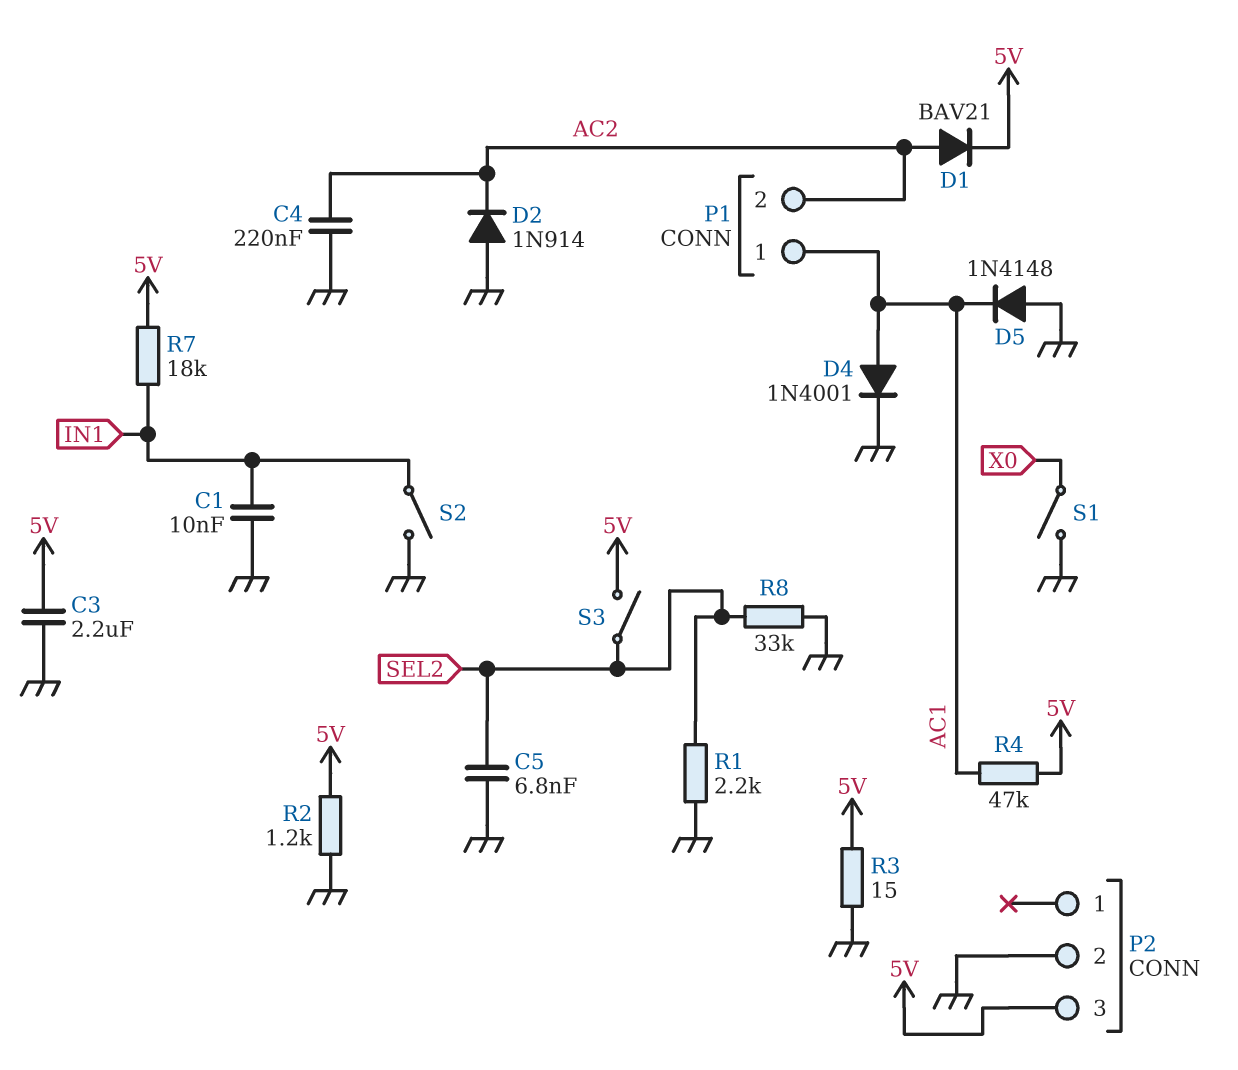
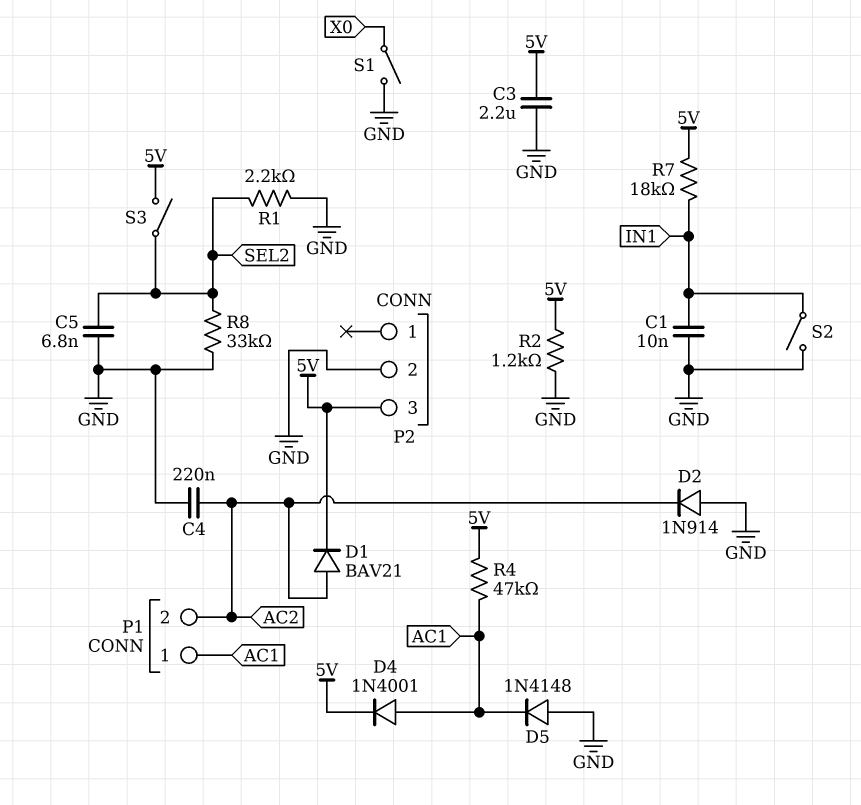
D4: diode 1N4001 (A AC1, K GND) -> diode 1N4001 (A AC1, K 5V)
R3: 15 (5V, GND) -> none

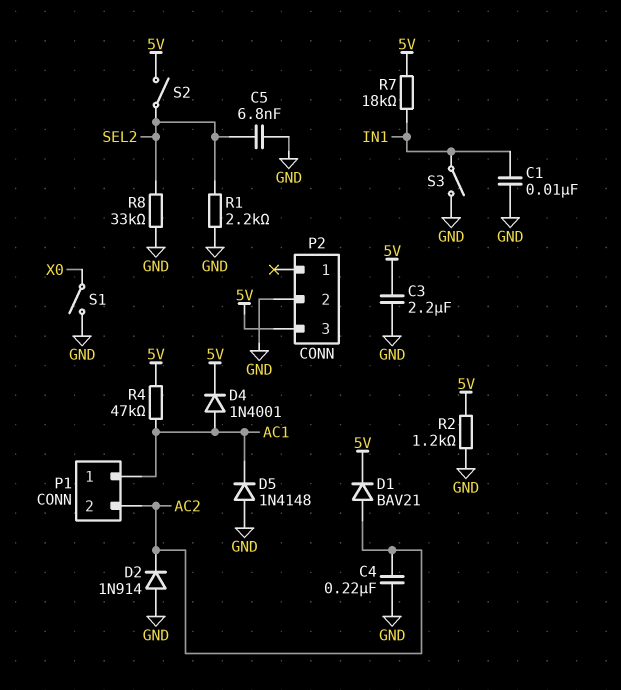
S2: switch (GND, IN1) -> switch (5V, SEL2)
S3: switch (5V, SEL2) -> switch (GND, IN1)

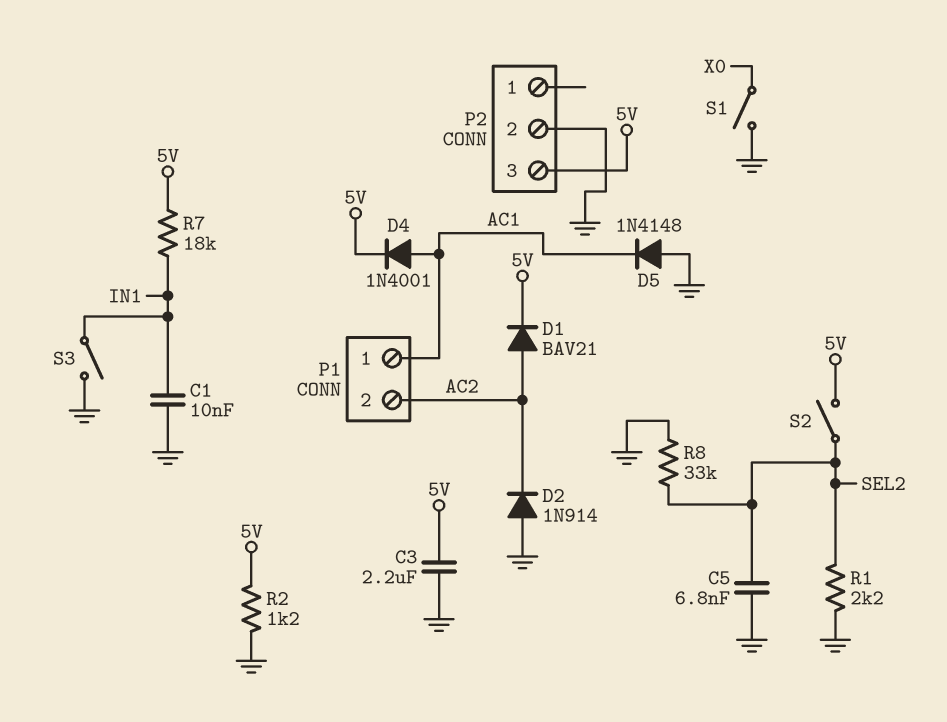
C4: 220nF (AC2, GND) -> none
R4: 47k (5V, AC1) -> none

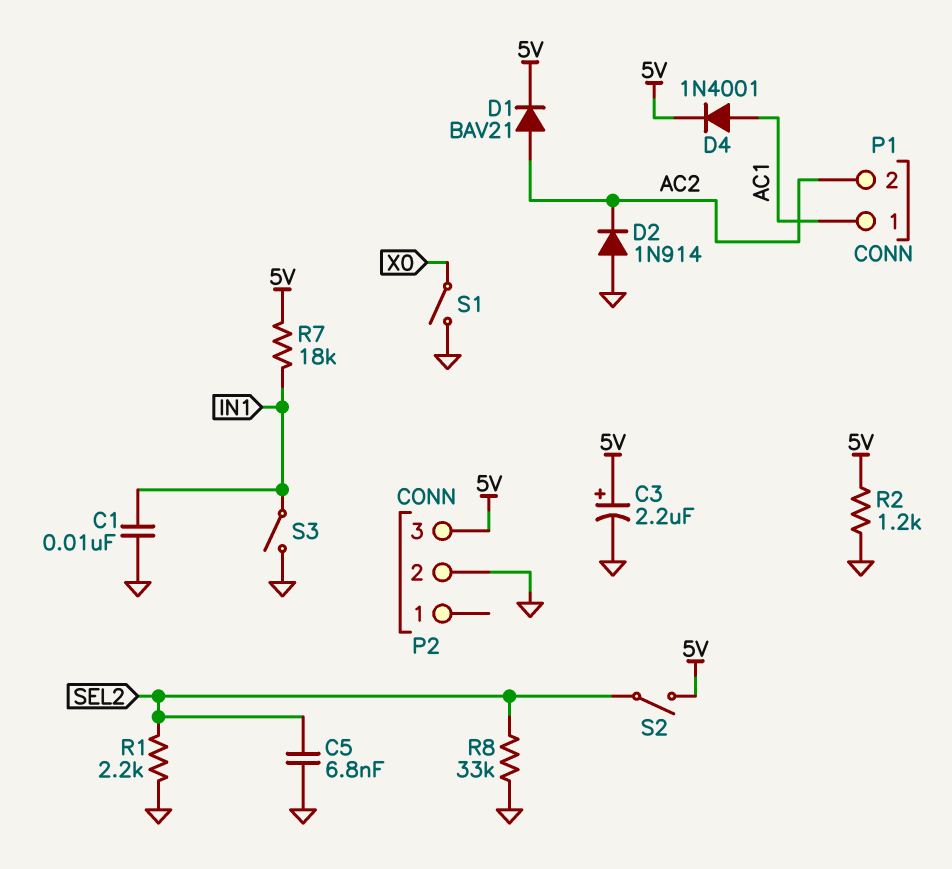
C3: 2.2uF (5V, GND) -> 2.2uF (plus 5V, minus GND)
D5: diode 1N4148 (A GND, K AC1) -> none

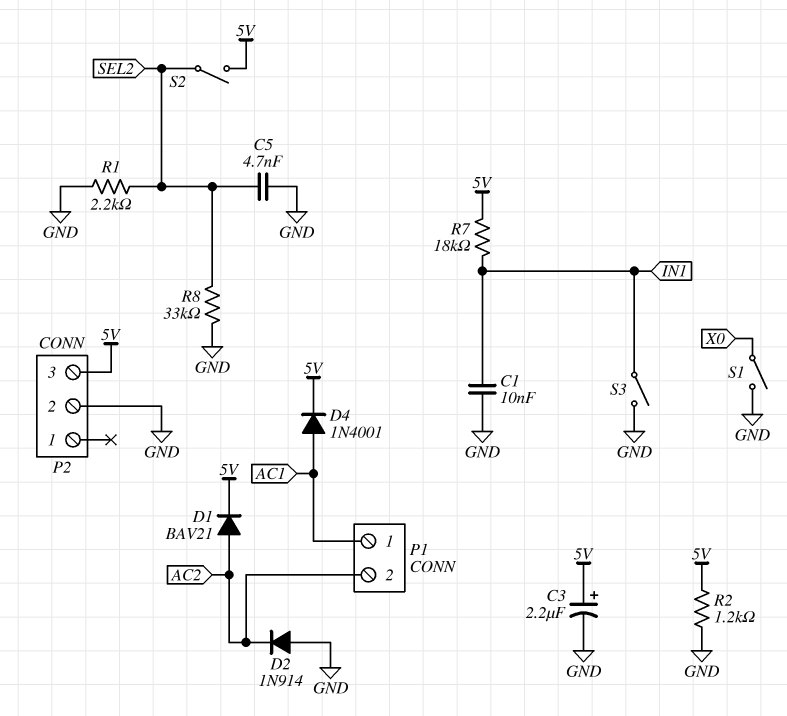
C5: 6.8nF (GND, SEL2) -> 4.7nF (GND, SEL2)

